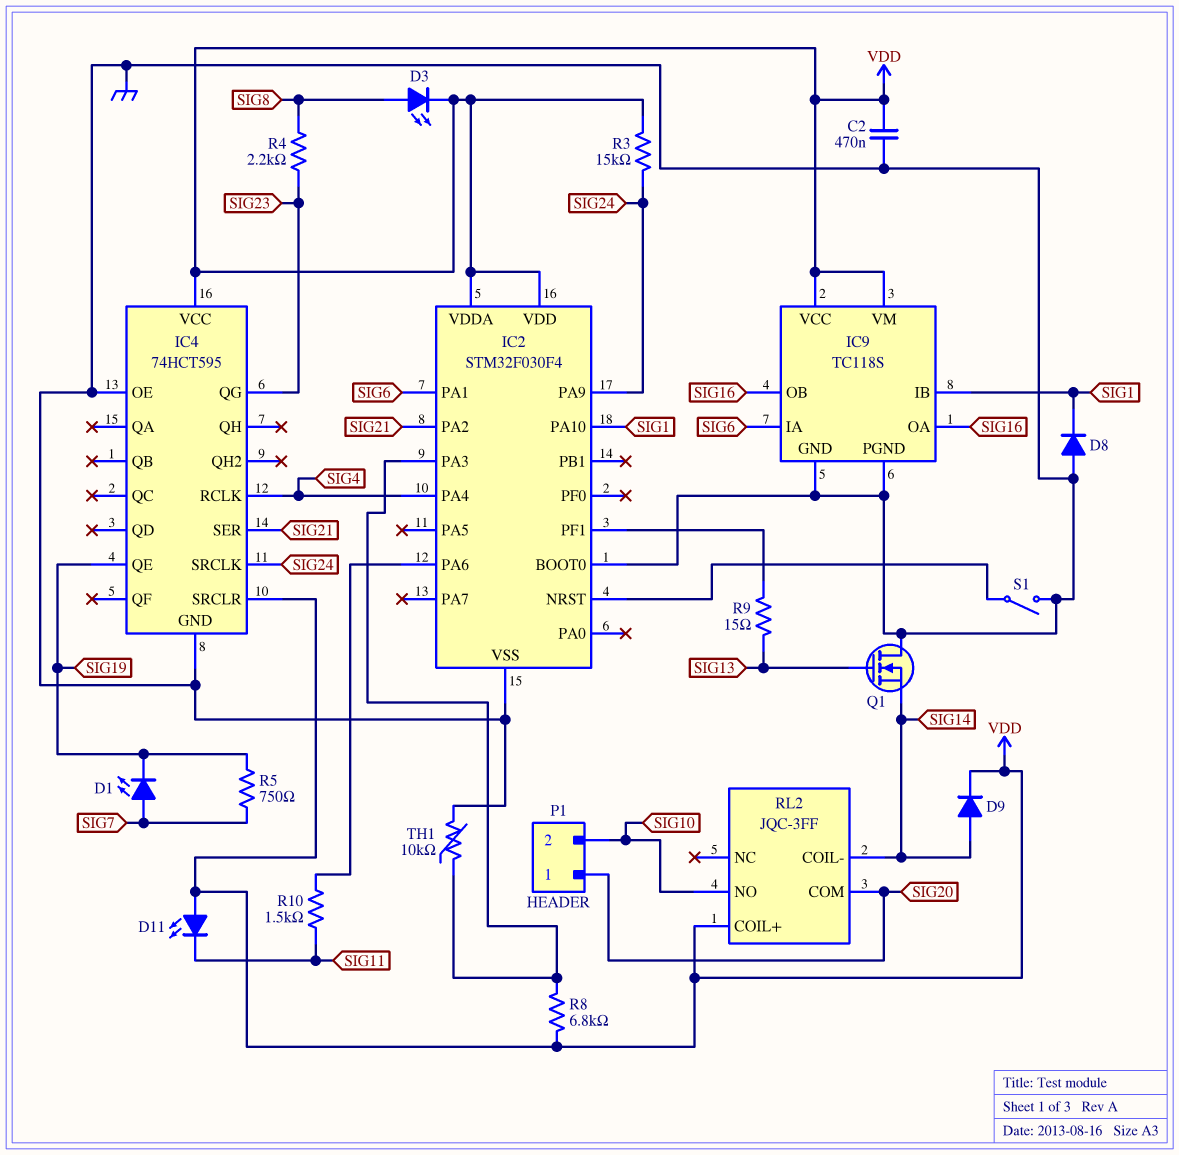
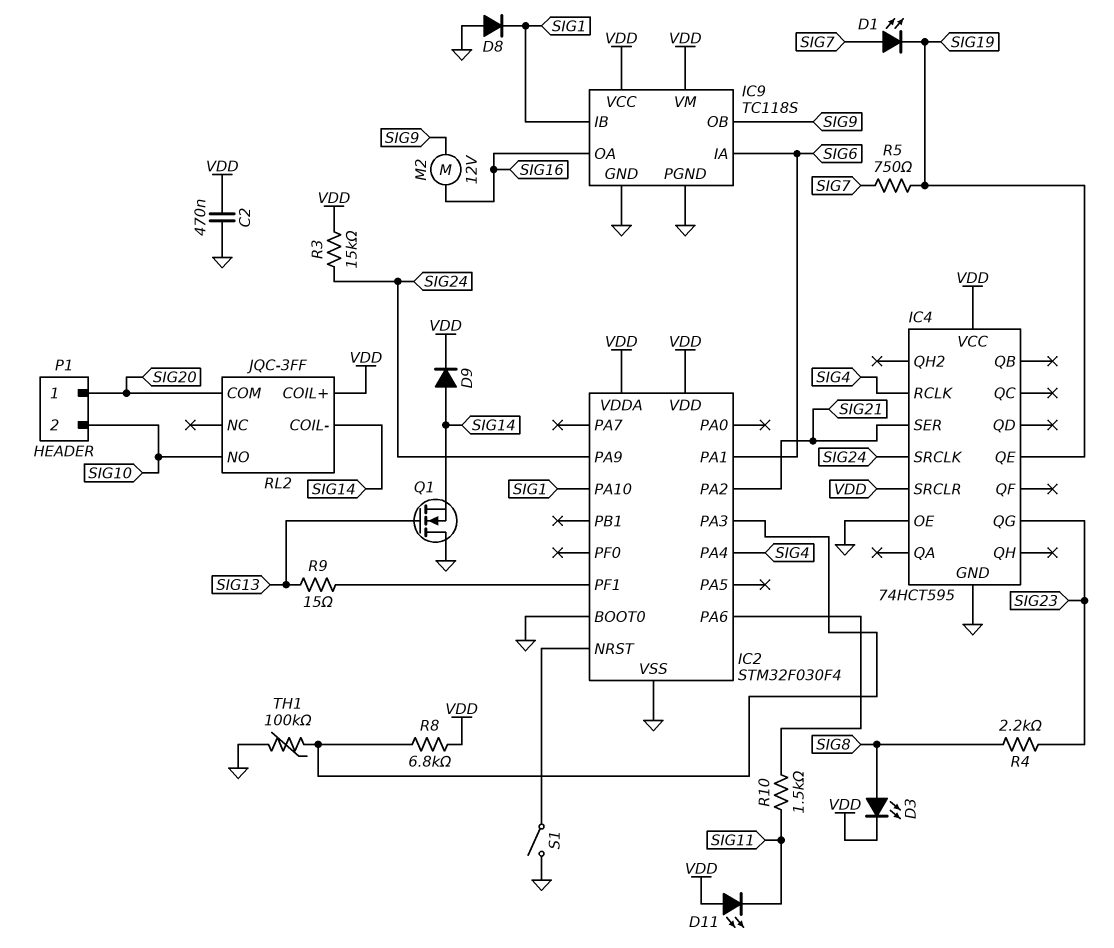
IC9 pin OB: SIG16 -> SIG9
M2: none -> motor 12V (SIG9, SIG16)
TH1: 10k (GND, IC2/PA3) -> 100k (GND, IC2/PA3)

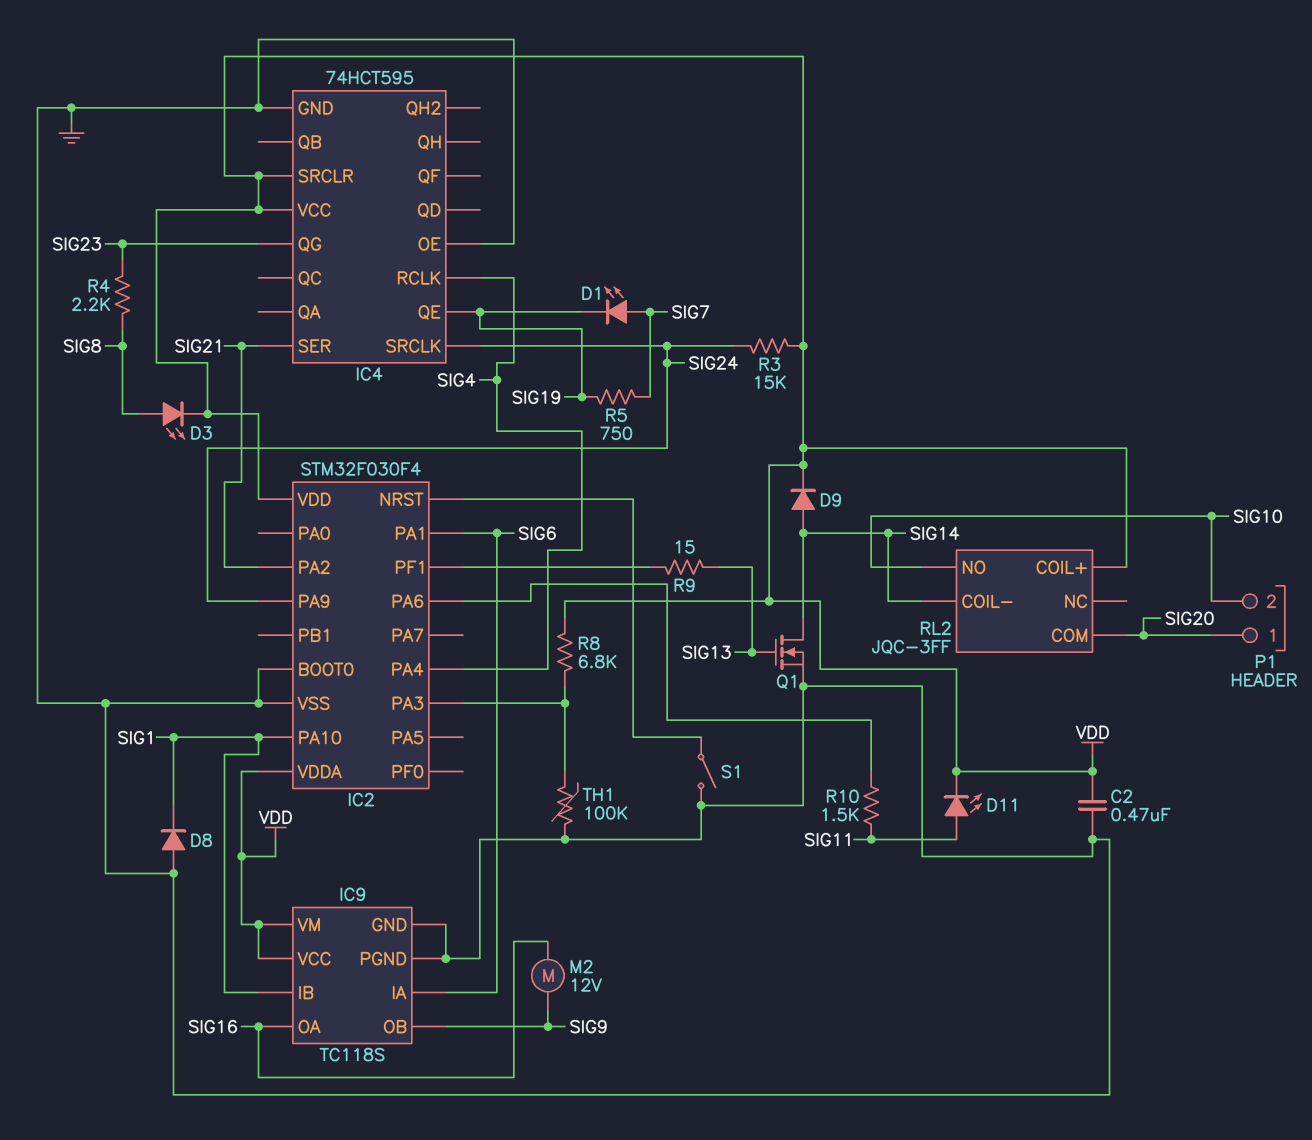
D11: LED (A VDD, K SIG11) -> LED (A SIG11, K VDD)
Q1: NMOS (G SIG13, D GND, S SIG14) -> NMOS (G SIG13, D SIG14, S GND)

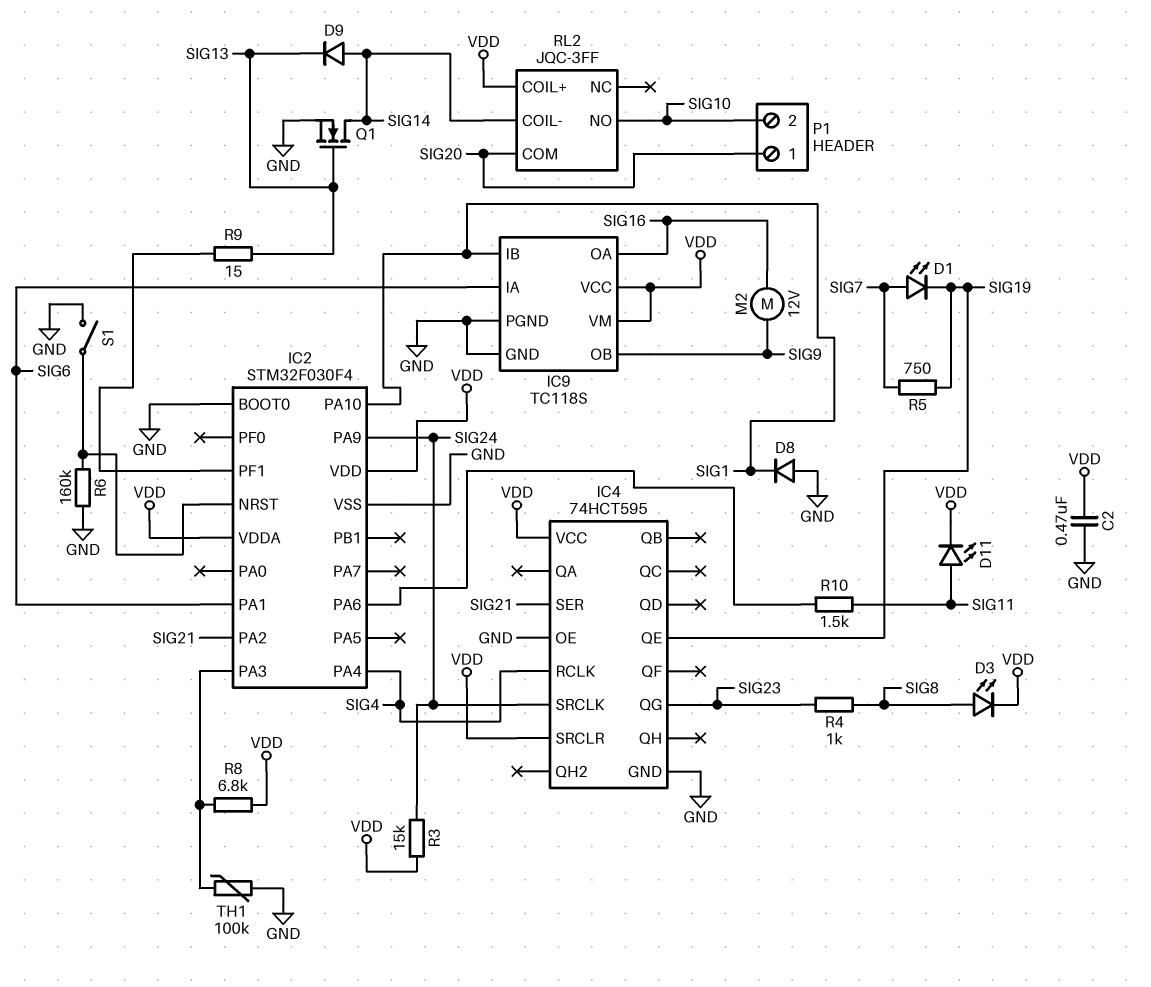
D9: diode (A SIG14, K VDD) -> diode (A SIG14, K SIG13)
R4: 2.2k (SIG8, SIG23) -> 1k (SIG8, SIG23)
R6: none -> 160k (GND, IC2/NRST)

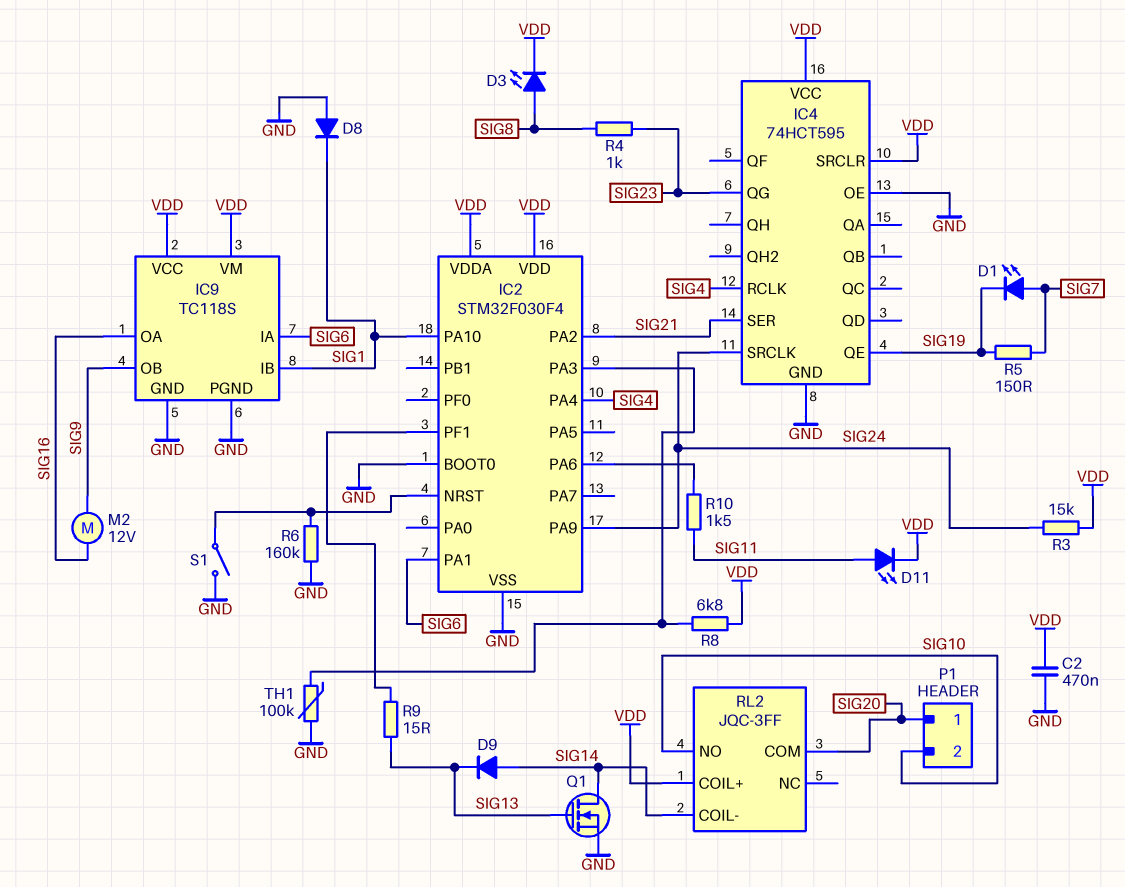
R5: 750 (SIG7, SIG19) -> 150 (SIG7, SIG19)

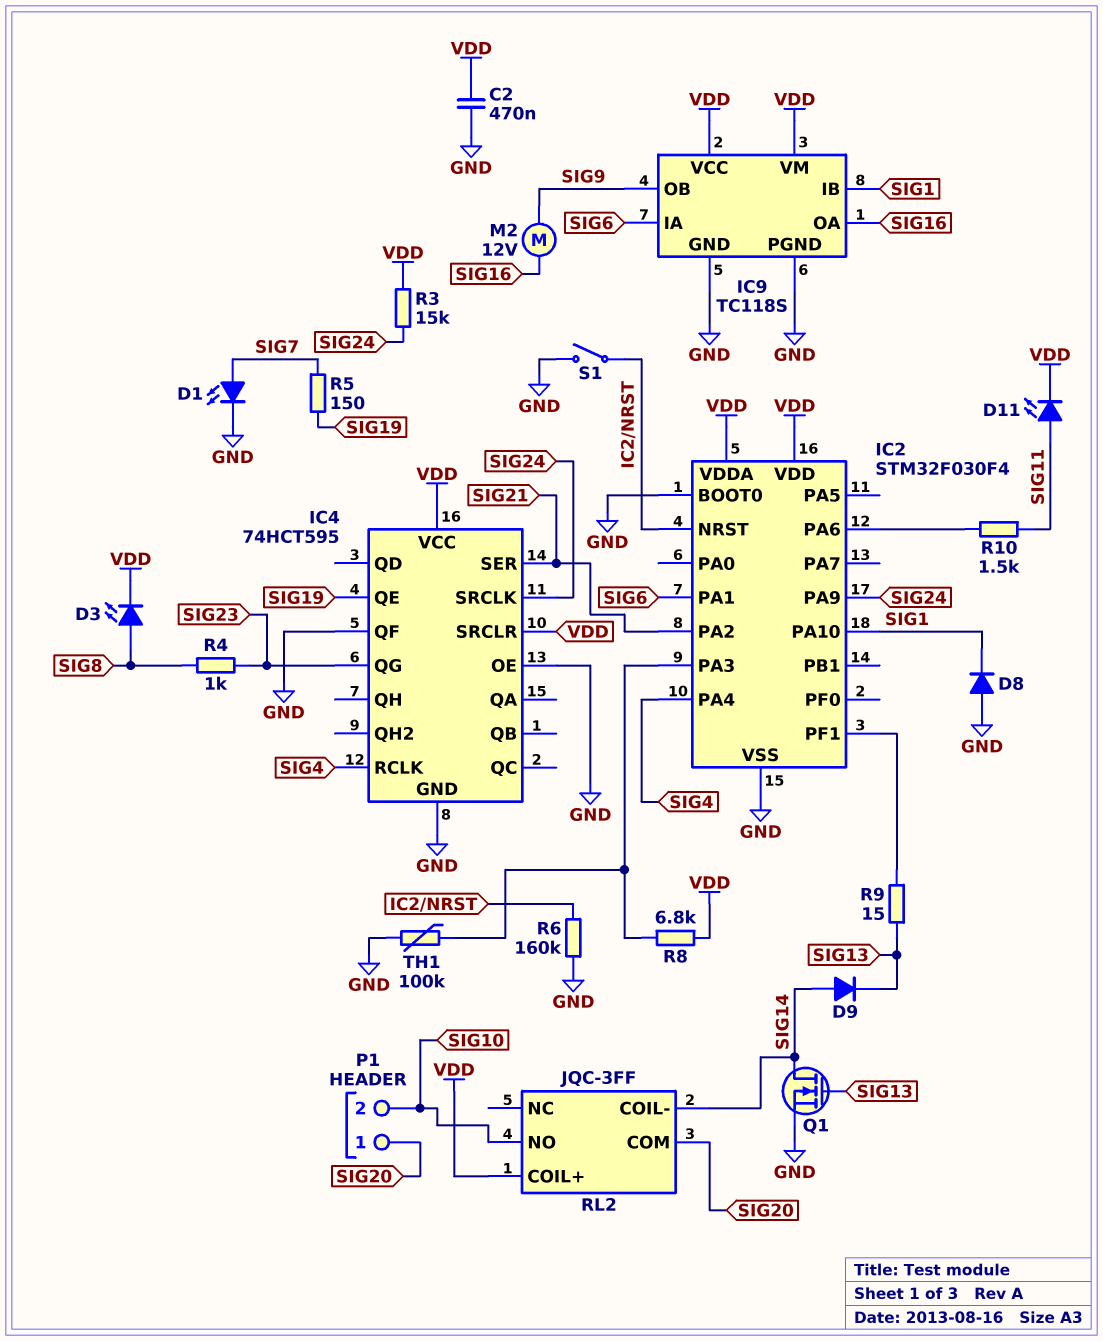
D1: LED (A SIG7, K SIG19) -> LED (A SIG7, K GND)
IC4 pin QF: none -> GND

